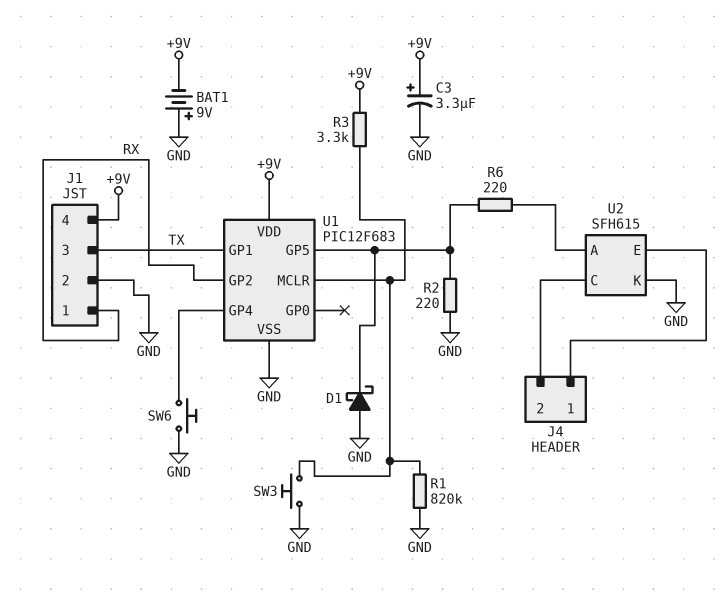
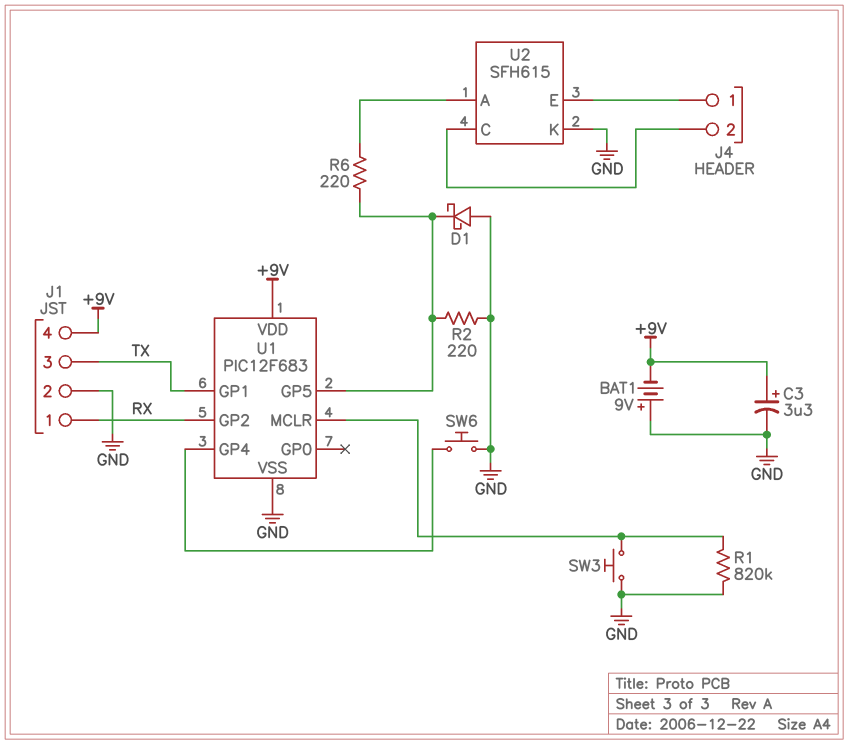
R3: 3.3k (+9V, U1/MCLR) -> none

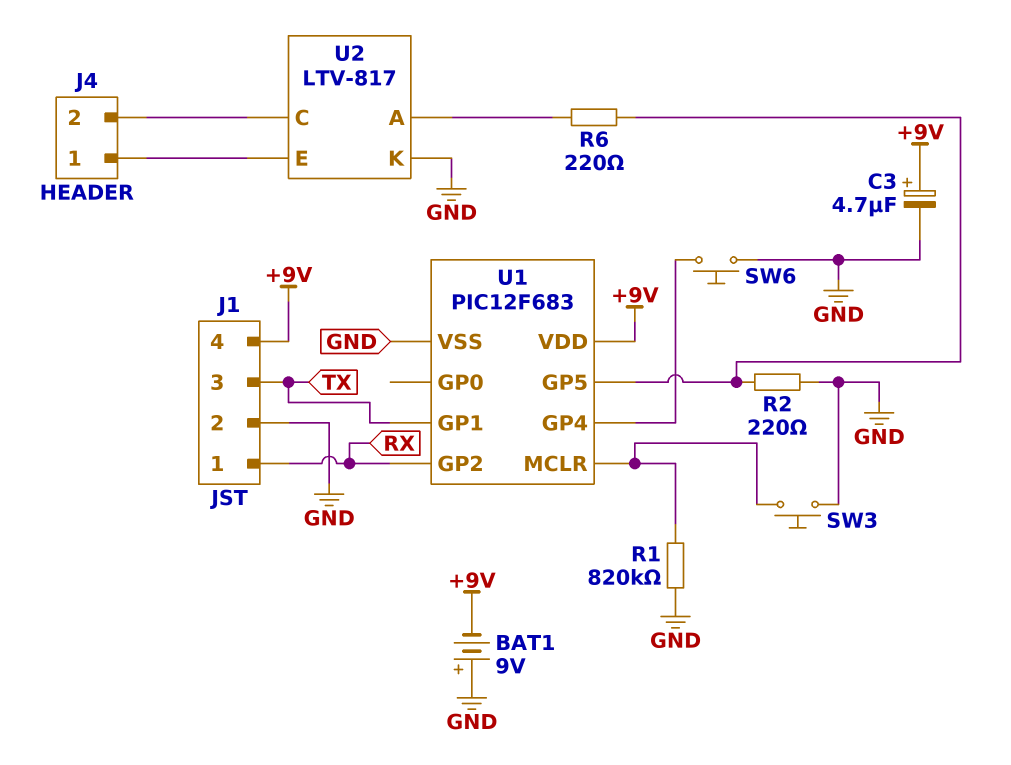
C3: 3.3uF (plus +9V, minus GND) -> 4.7uF (plus +9V, minus GND)
D1: schottky (A GND, K U1/GP5) -> none
U2: SFH615 -> LTV-817

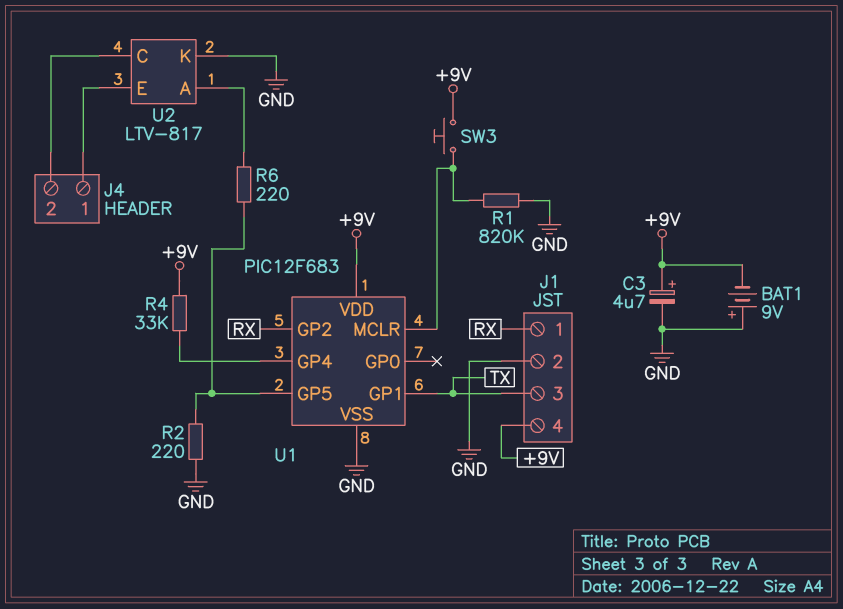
R4: none -> 33k (+9V, U1/GP4)
SW3: button (GND, U1/MCLR) -> button (+9V, U1/MCLR)
SW6: button (GND, U1/GP4) -> none

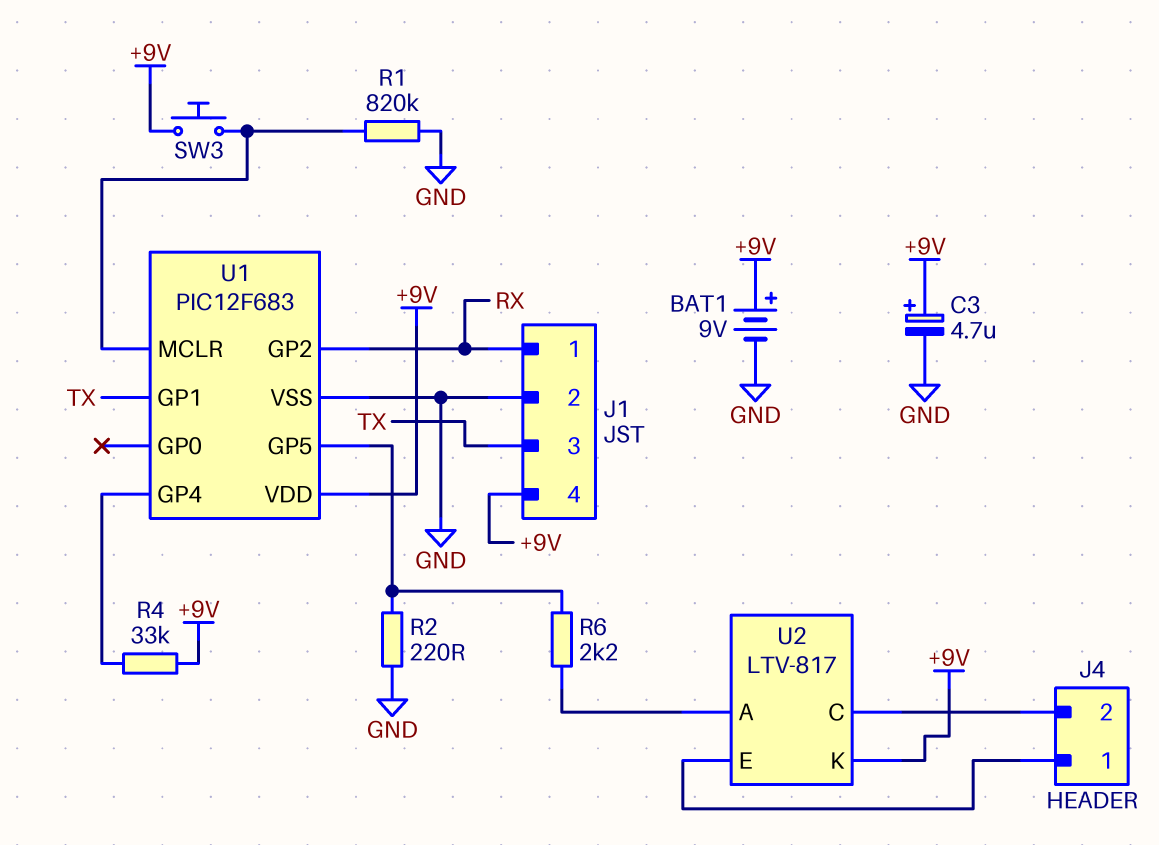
BAT1: 9V (plus GND, minus +9V) -> 9V (plus +9V, minus GND)
R6: 220 (U1/GP5, U2/A) -> 2.2k (U1/GP5, U2/A)
U2 pin K: GND -> +9V

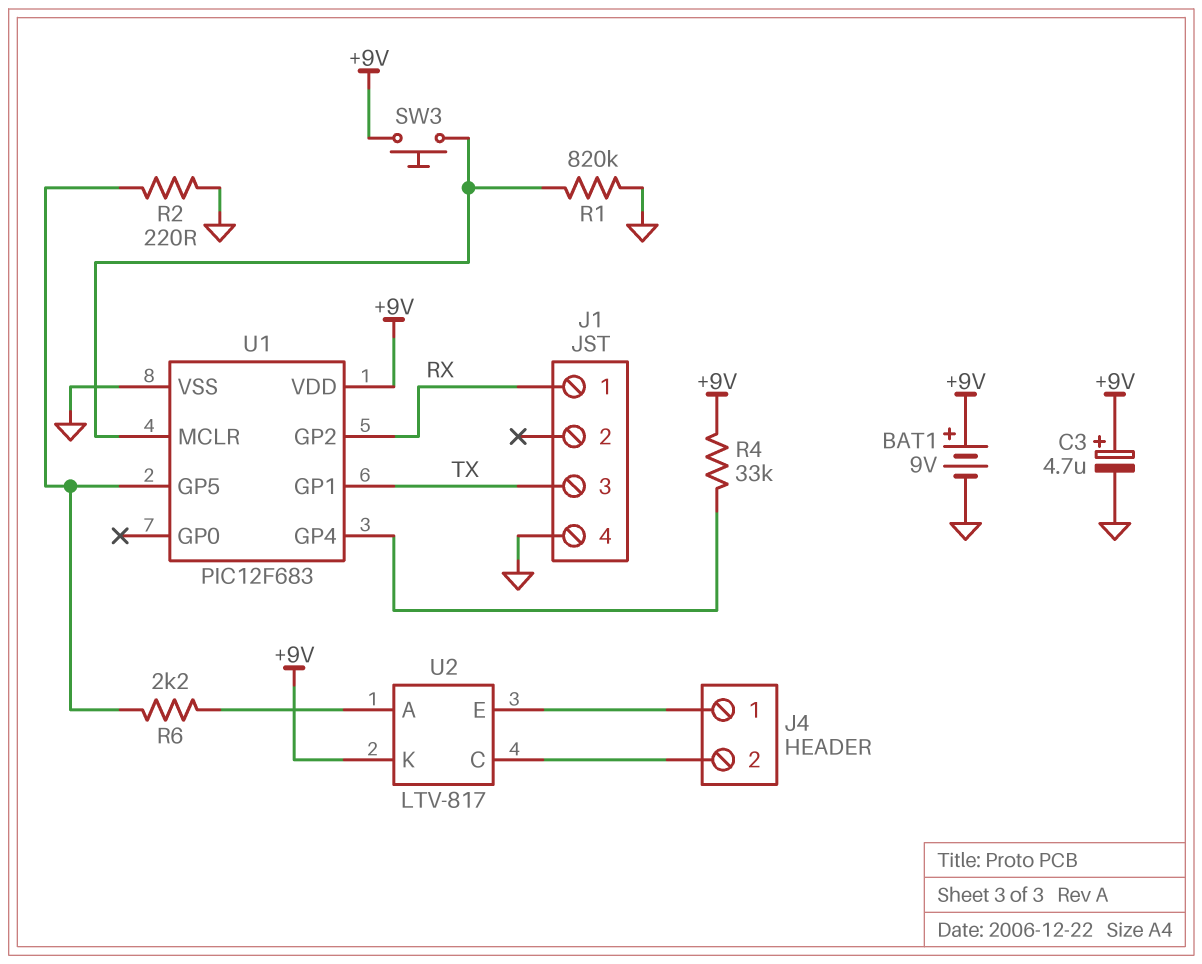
J1 pin 2: GND -> none
J1 pin 4: +9V -> GND

